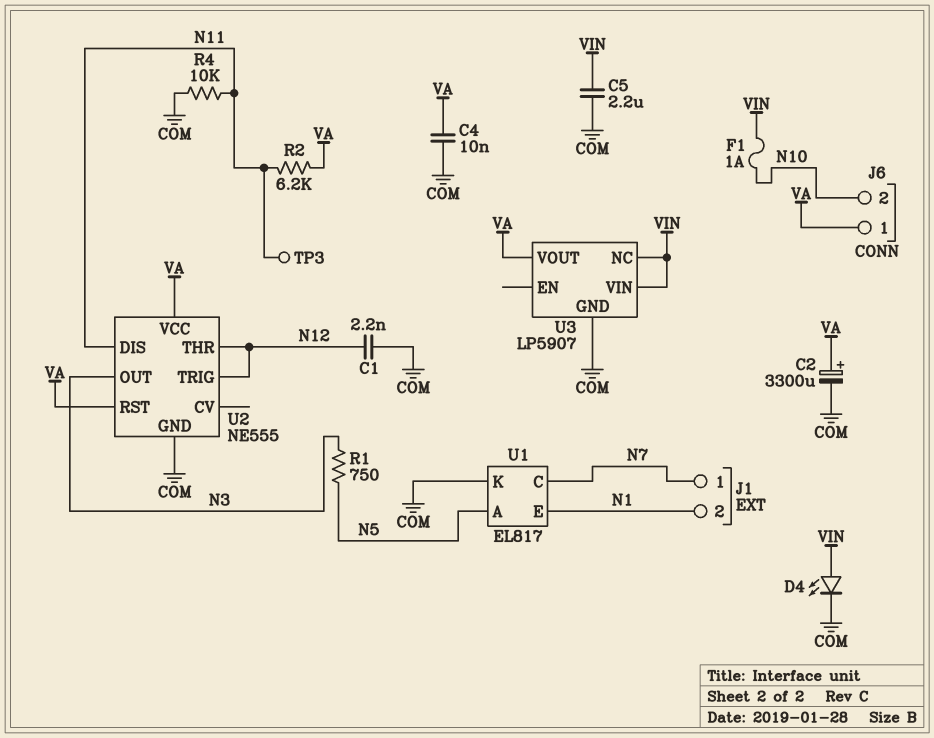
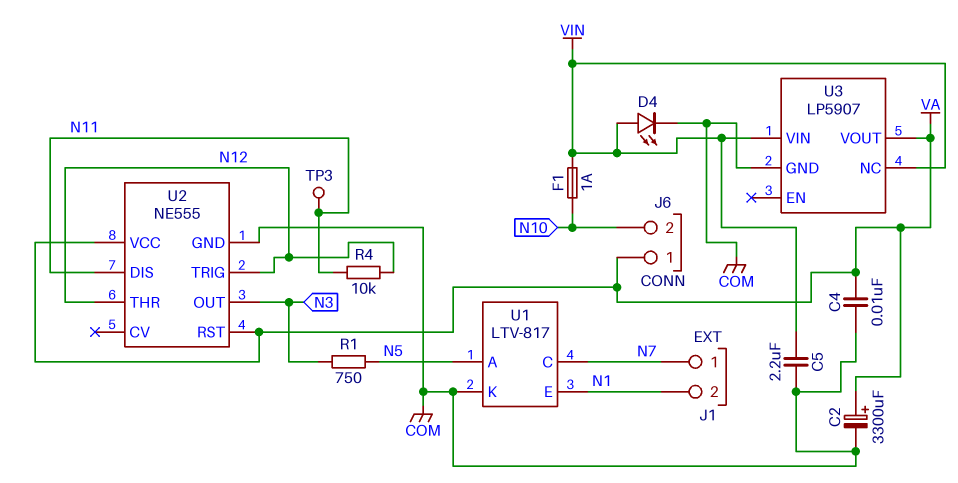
C1: 2.2nF (COM, N12) -> none
R2: 6.2k (N11, VA) -> none
R4: 10k (COM, N11) -> 10k (N11, N12)
U1: EL817 -> LTV-817

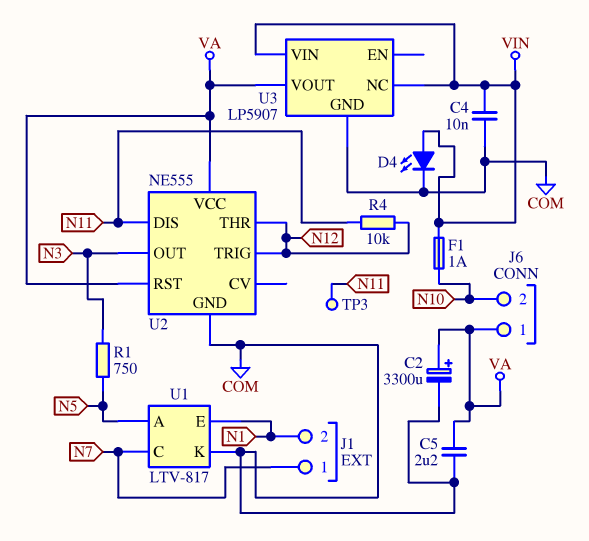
C4: 10nF (COM, VA) -> 10nF (COM, VIN)
C5: 2.2uF (COM, VIN) -> 2.2uF (COM, VA)

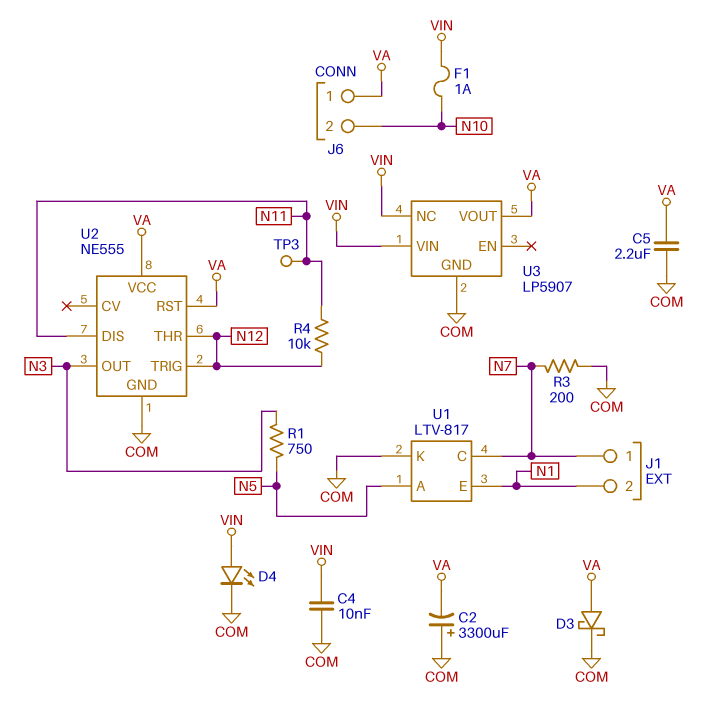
C2: 3300uF (plus VA, minus COM) -> 3300uF (plus COM, minus VA)
D3: none -> schottky (A VA, K COM)
R3: none -> 200 (COM, N7)

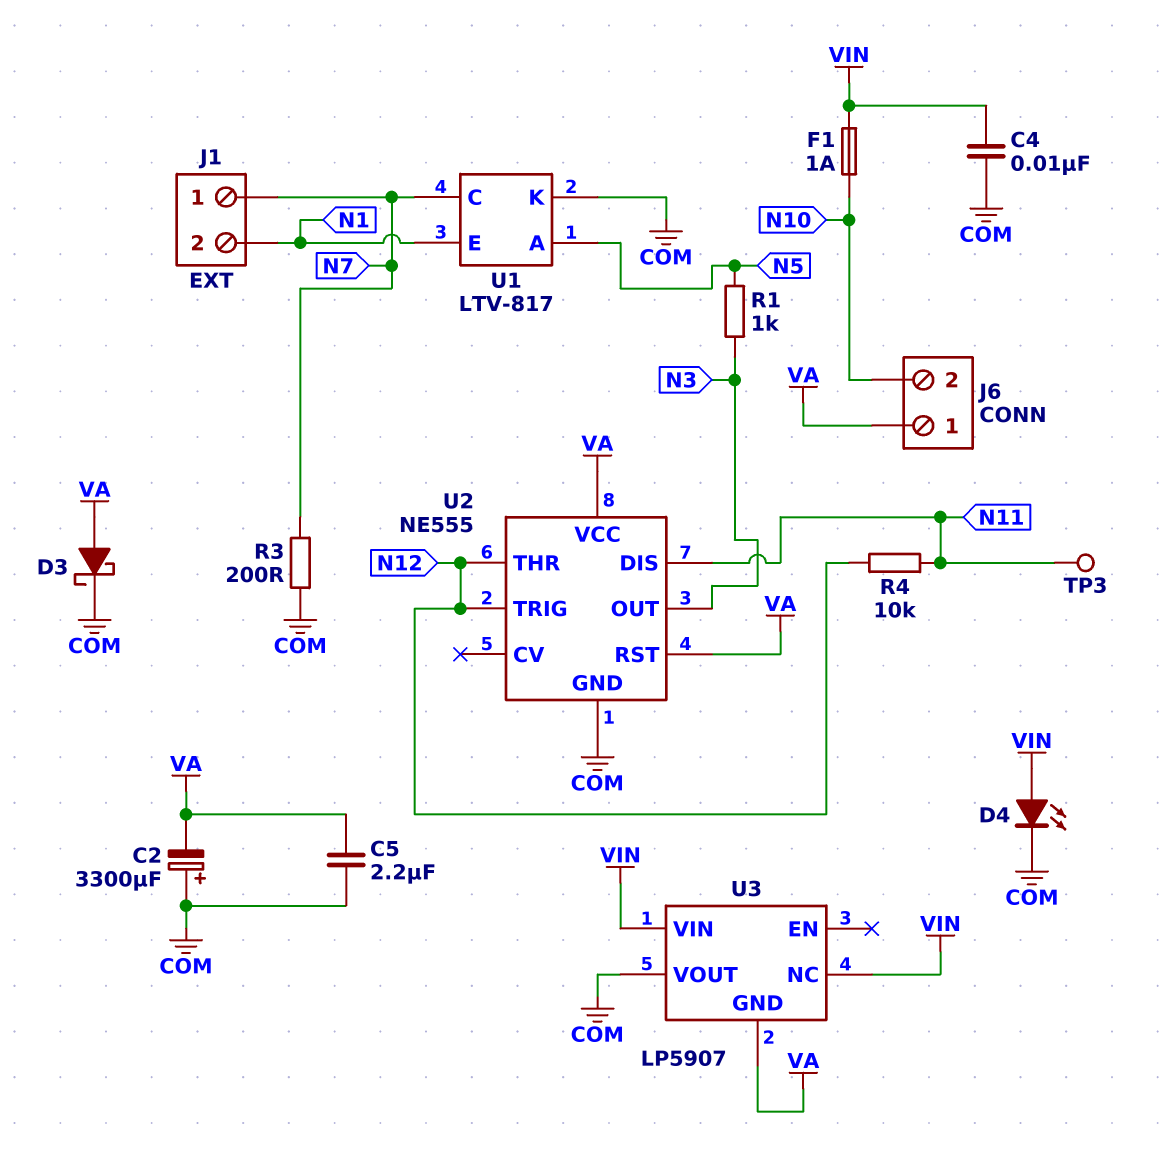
R1: 750 (N3, N5) -> 1k (N3, N5)
U3 pin GND: COM -> VA
U3 pin VOUT: VA -> COM

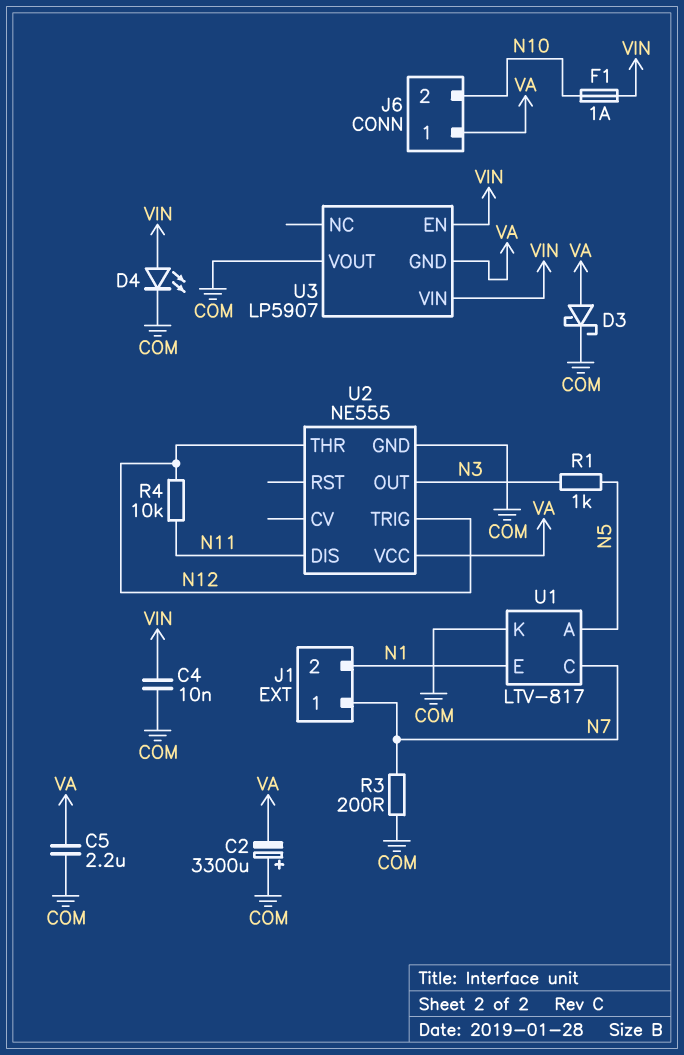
TP3: test point (N11) -> none
U2 pin RST: VA -> none
U3 pin EN: none -> VIN
U3 pin NC: VIN -> none

